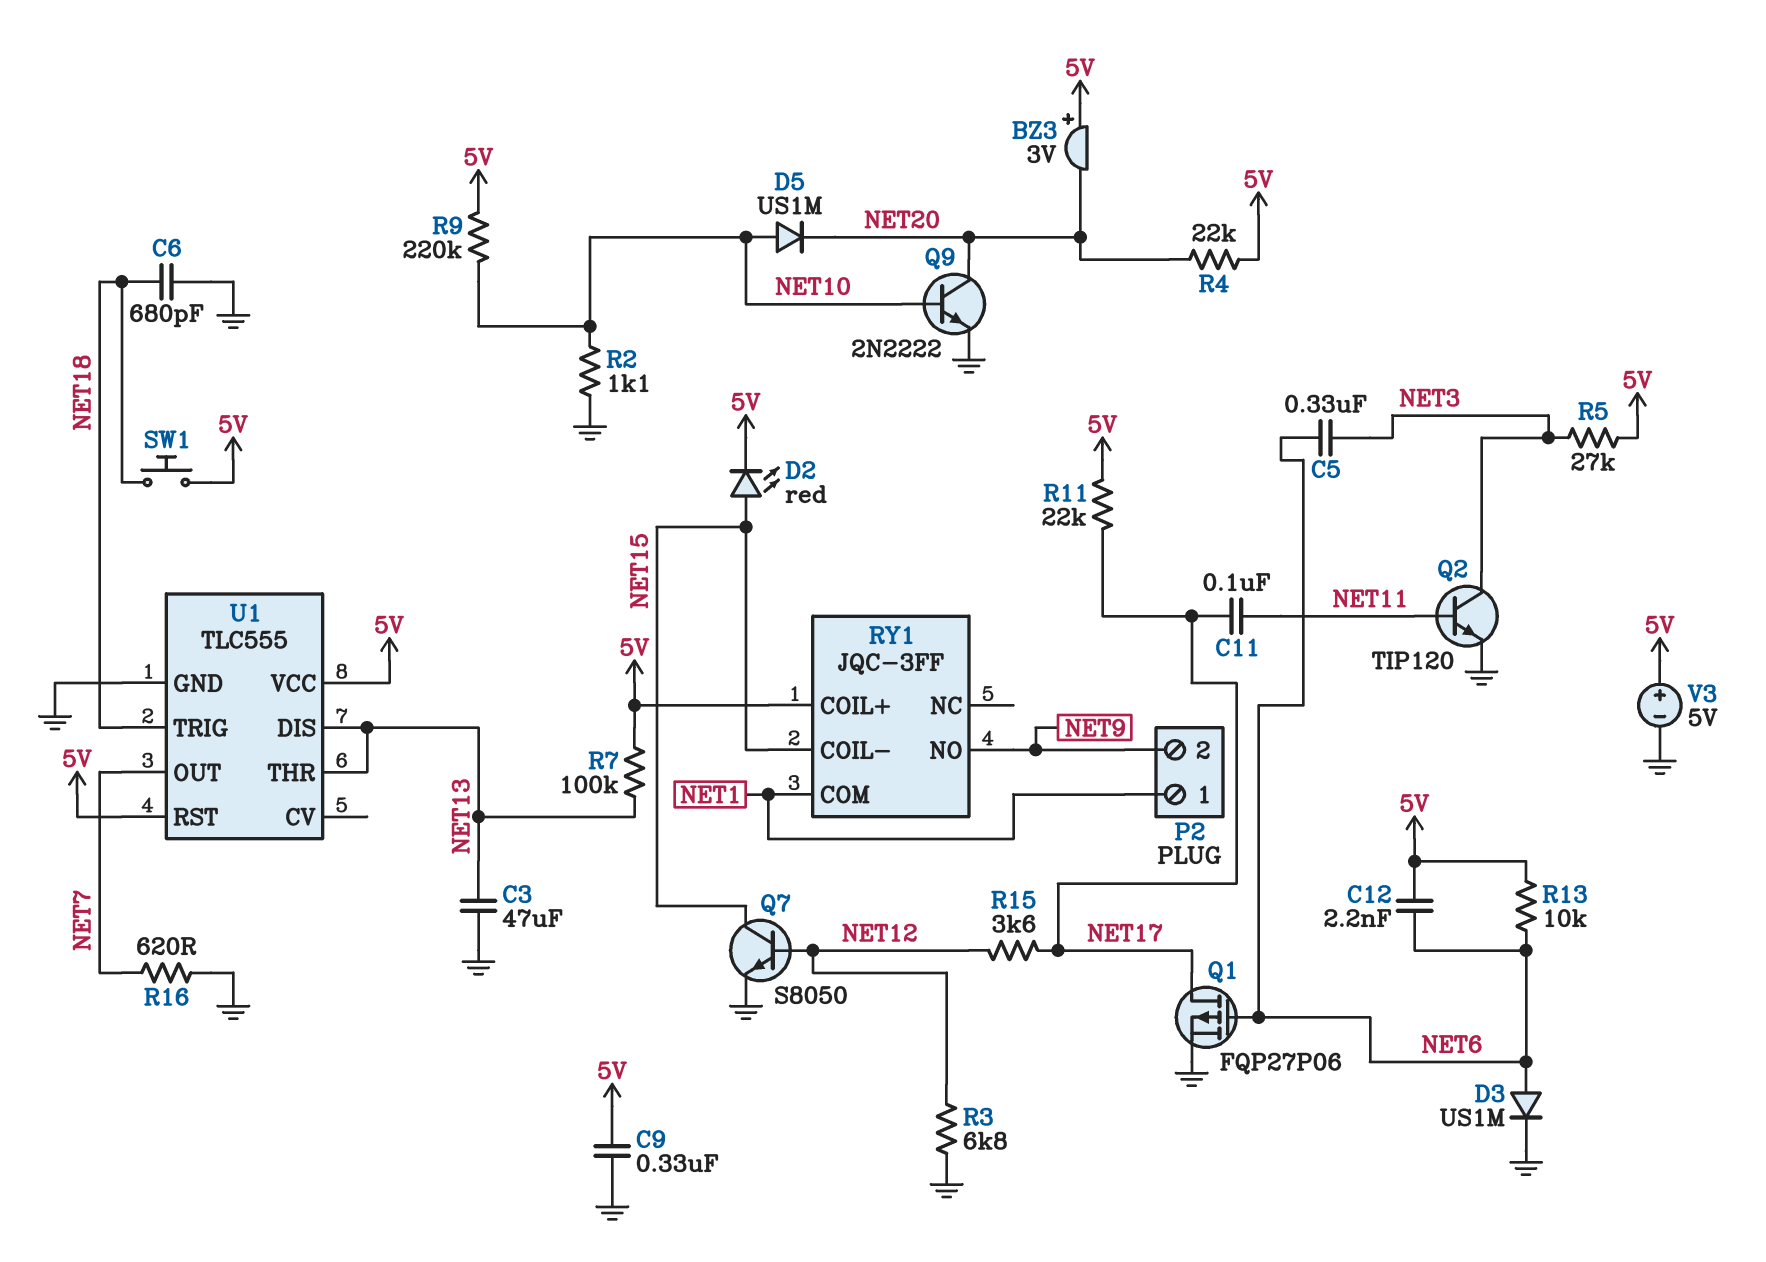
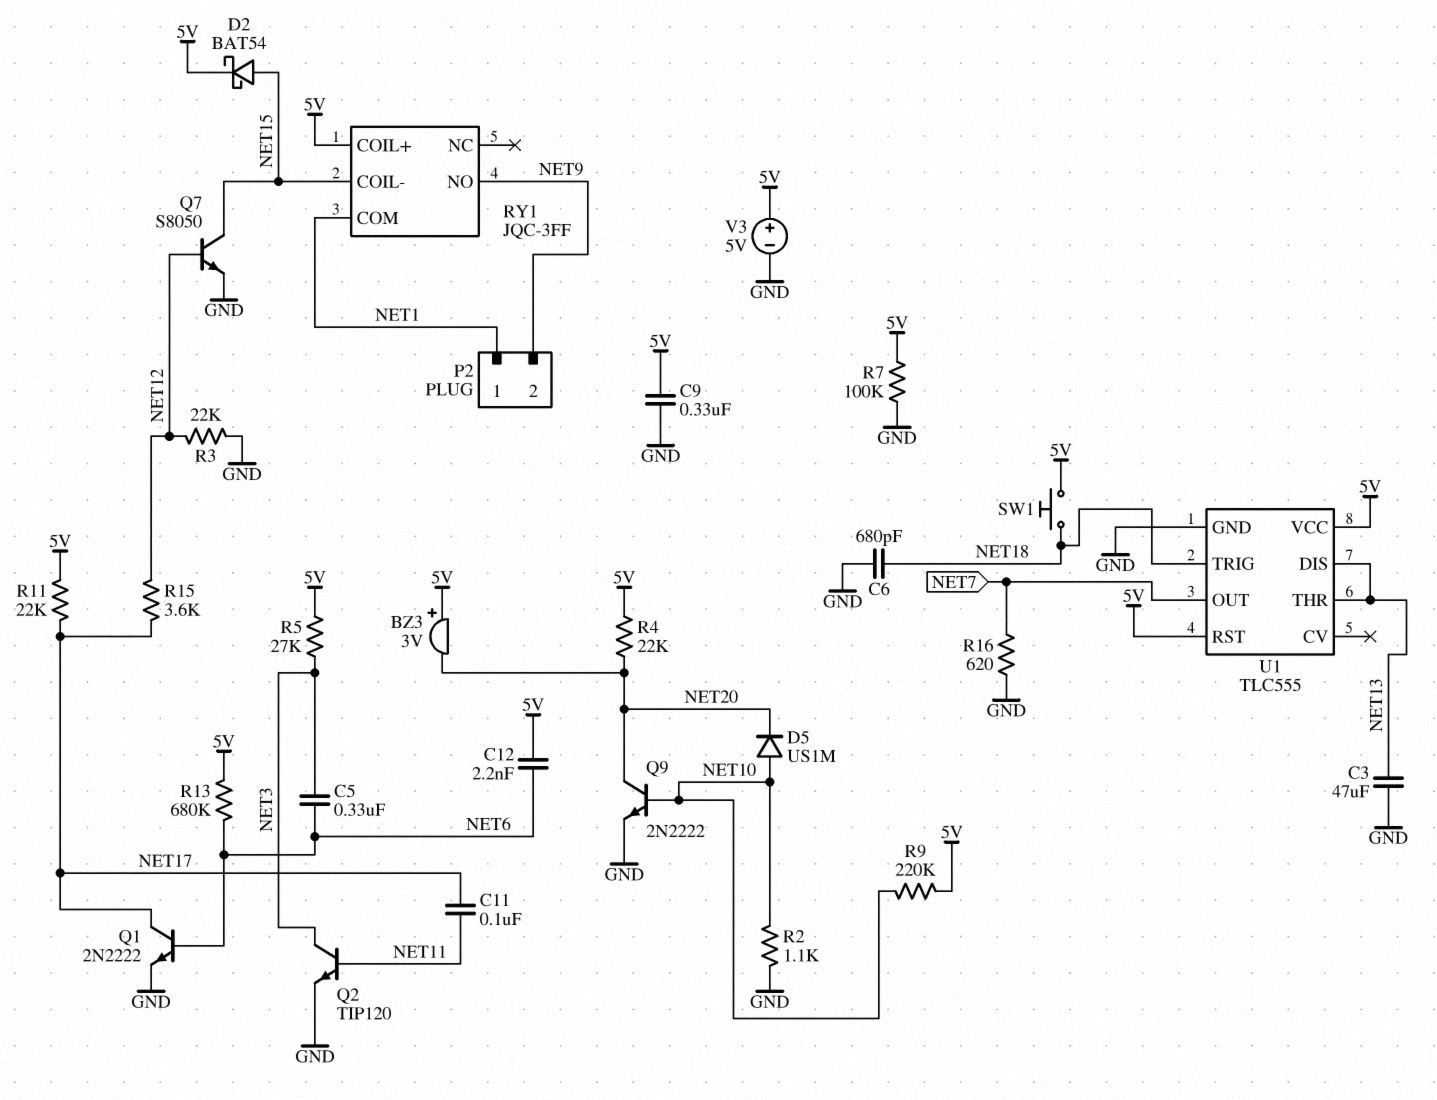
D2: LED red (A NET15, K 5V) -> schottky BAT54 (A NET15, K 5V)
D3: diode US1M (A NET6, K GND) -> none
Q1: PMOS FQP27P06 (G NET6, D NET17, S GND) -> NPN 2N2222 (B NET6, C NET17, E GND)
R3: 6.8k (GND, NET12) -> 22k (GND, NET12)
R7: 100k (5V, NET13) -> 100k (5V, GND)
R13: 10k (5V, NET6) -> 680k (5V, NET6)

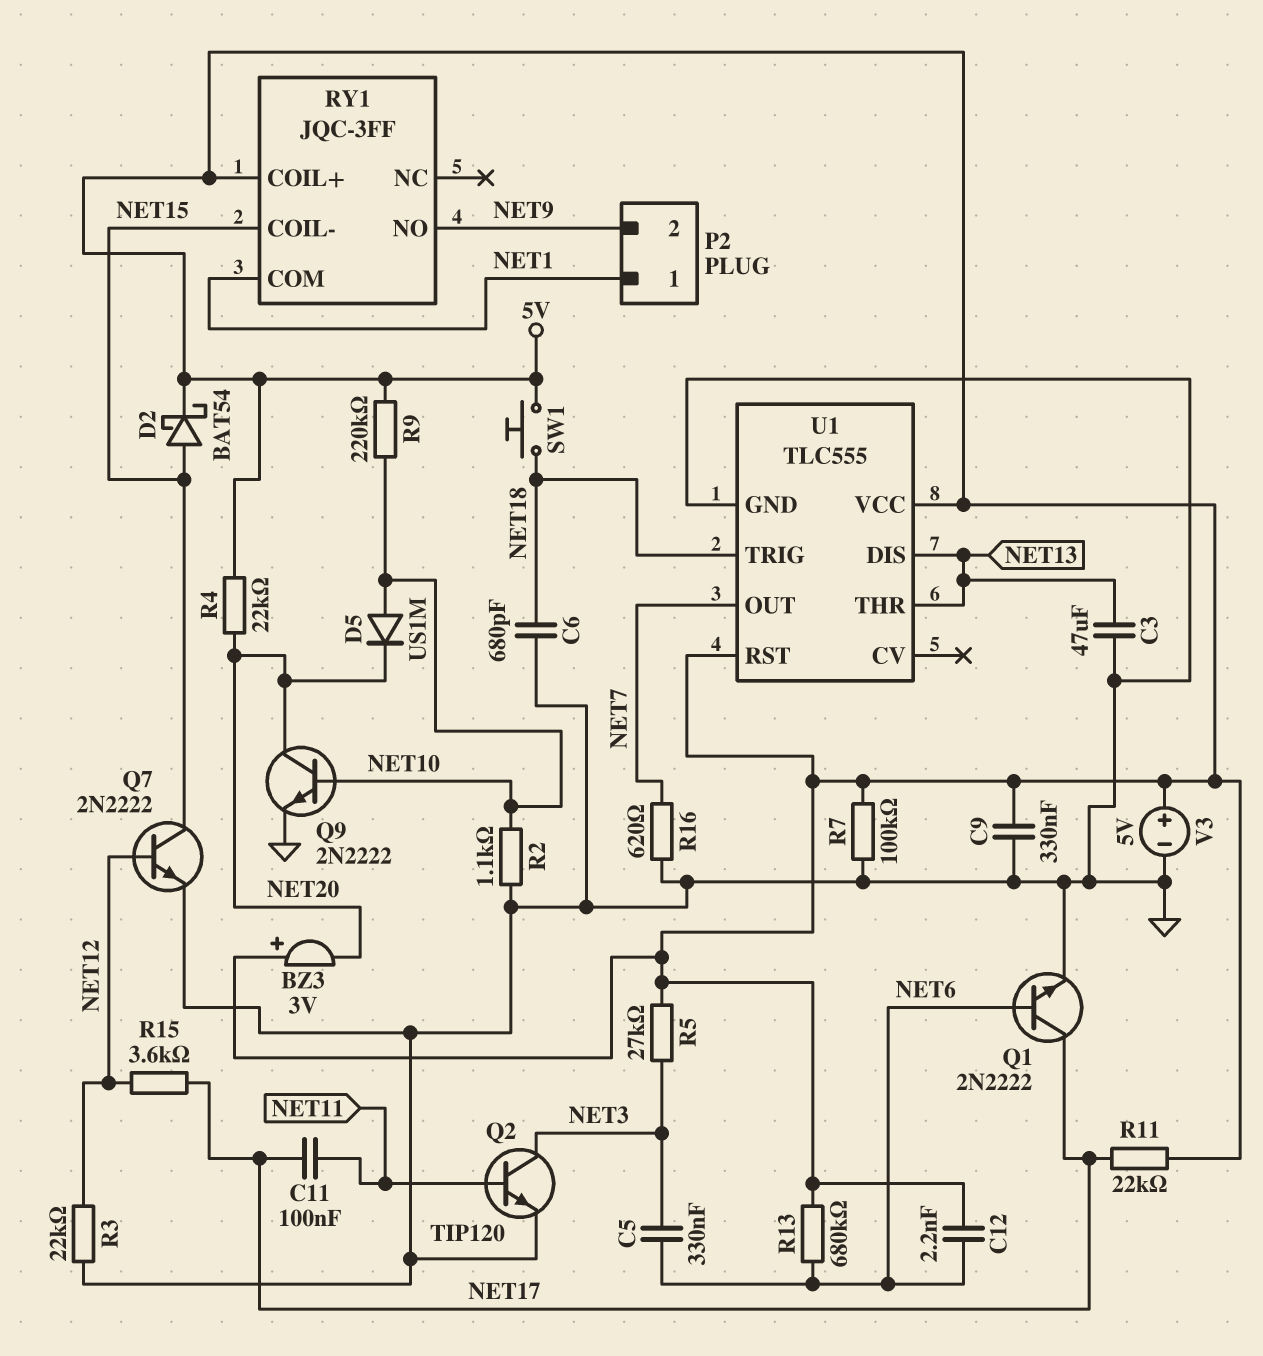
Q7: NPN S8050 (B NET12, C NET15, E GND) -> NPN 2N2222 (B NET12, C NET15, E GND)

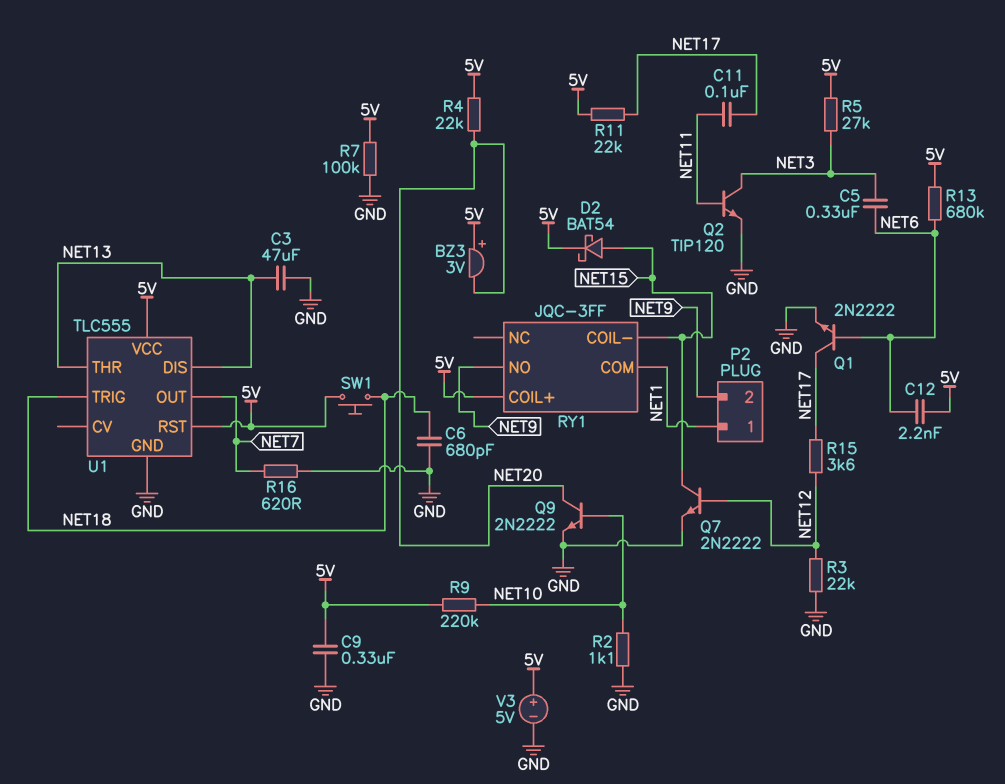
D5: diode US1M (A NET10, K NET20) -> none

